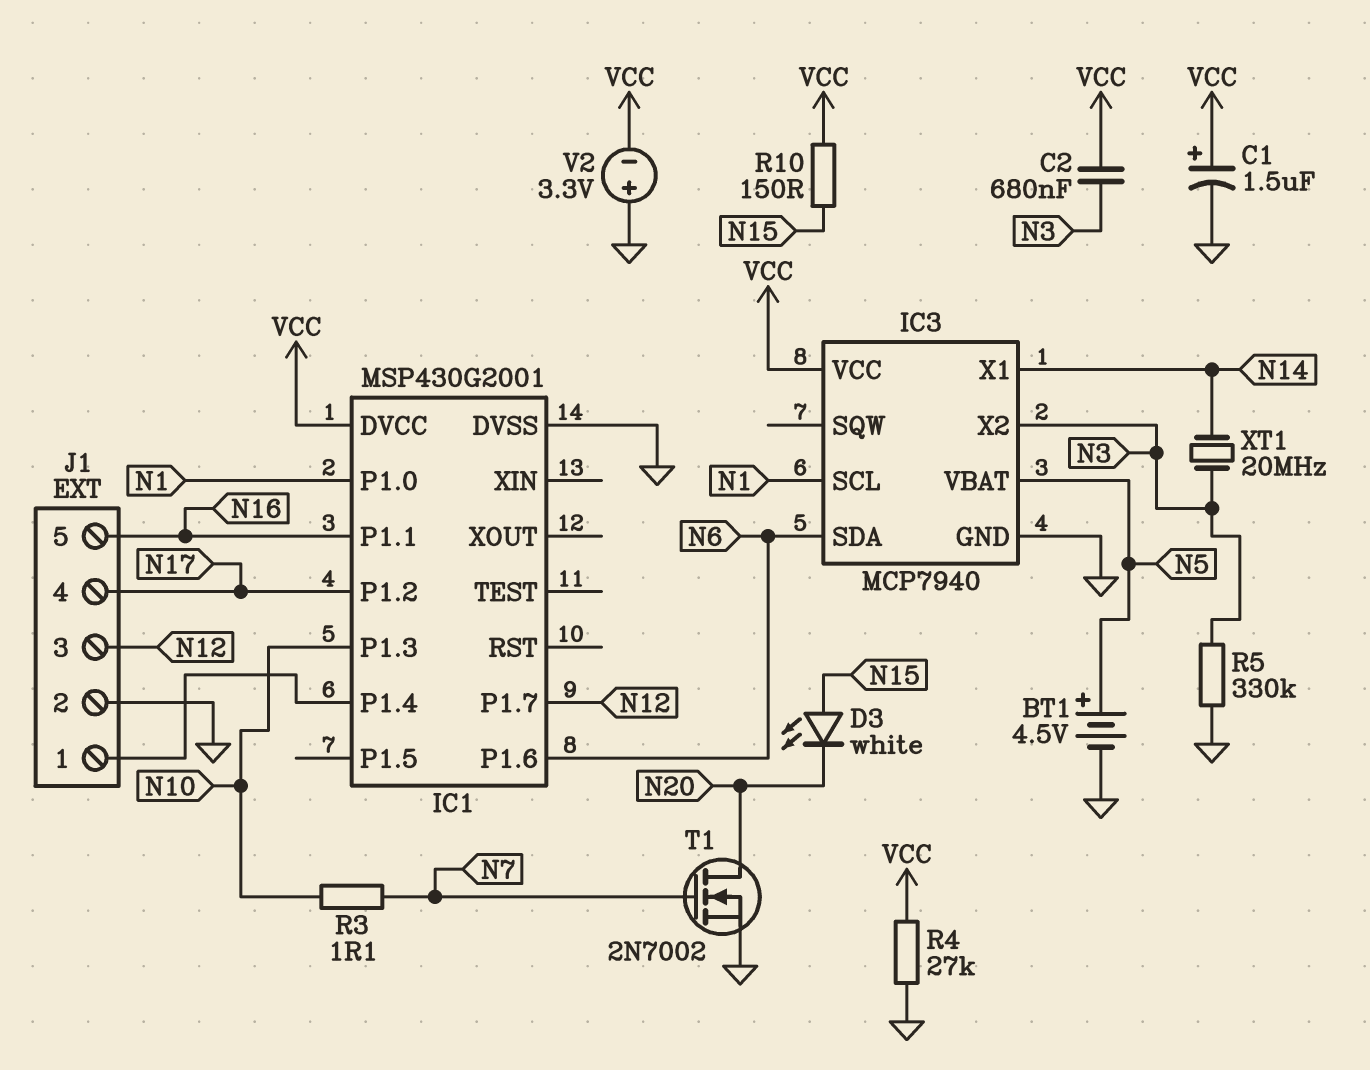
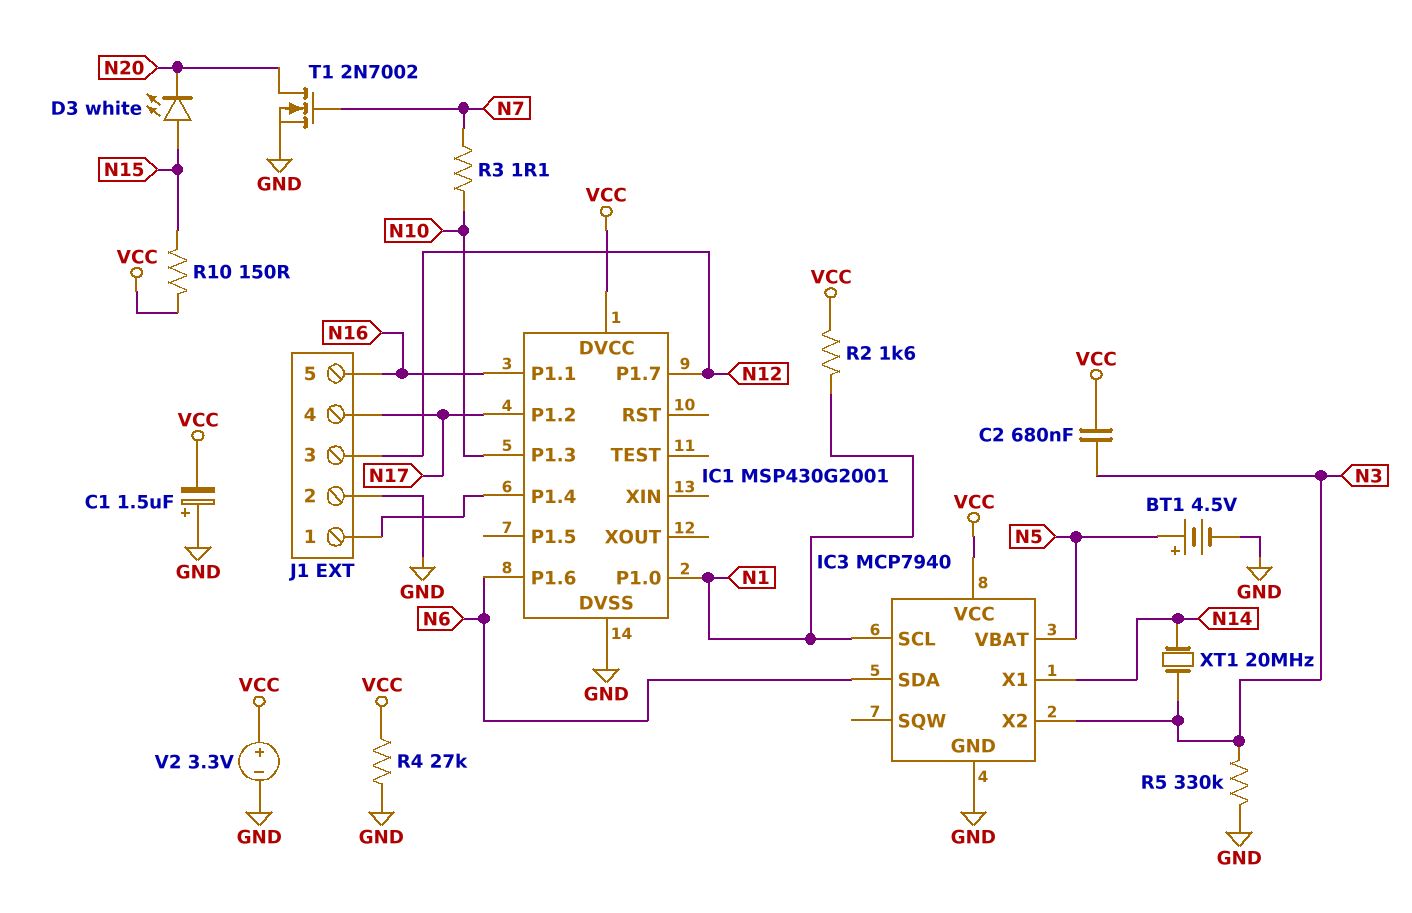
C1: 1.5uF (plus VCC, minus GND) -> 1.5uF (plus GND, minus VCC)
R2: none -> 1.6k (N1, VCC)
V2: 3.3V (plus GND, minus VCC) -> 3.3V (plus VCC, minus GND)

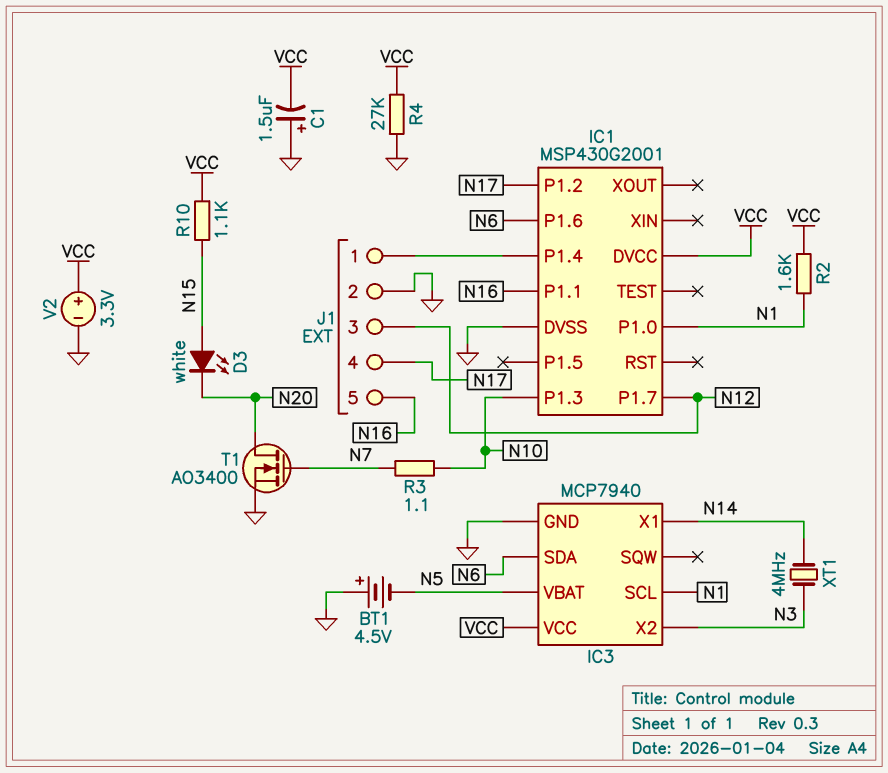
BT1: 4.5V (plus N5, minus GND) -> 4.5V (plus GND, minus N5)
C2: 680nF (N3, VCC) -> none
R5: 330k (GND, N3) -> none
R10: 150 (N15, VCC) -> 1.1k (N15, VCC)
T1: NMOS 2N7002 (G N7, D N20, S GND) -> NMOS AO3400 (G N7, D N20, S GND)
XT1: 20MHz (N3, N14) -> 4MHz (N3, N14)

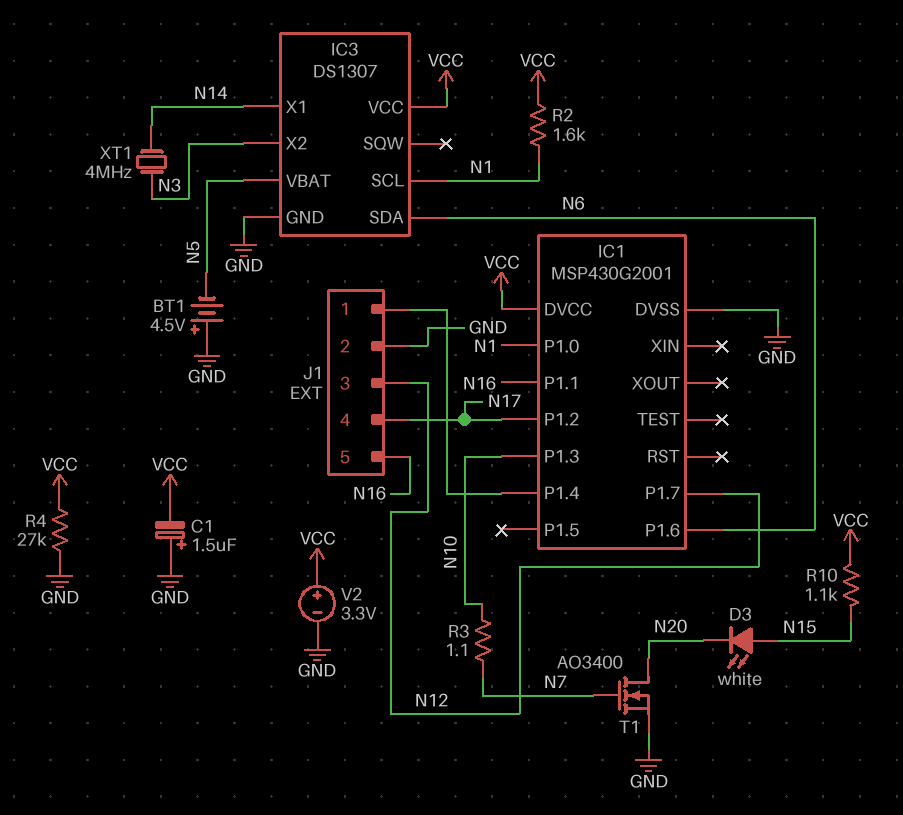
IC3: MCP7940 -> DS1307

